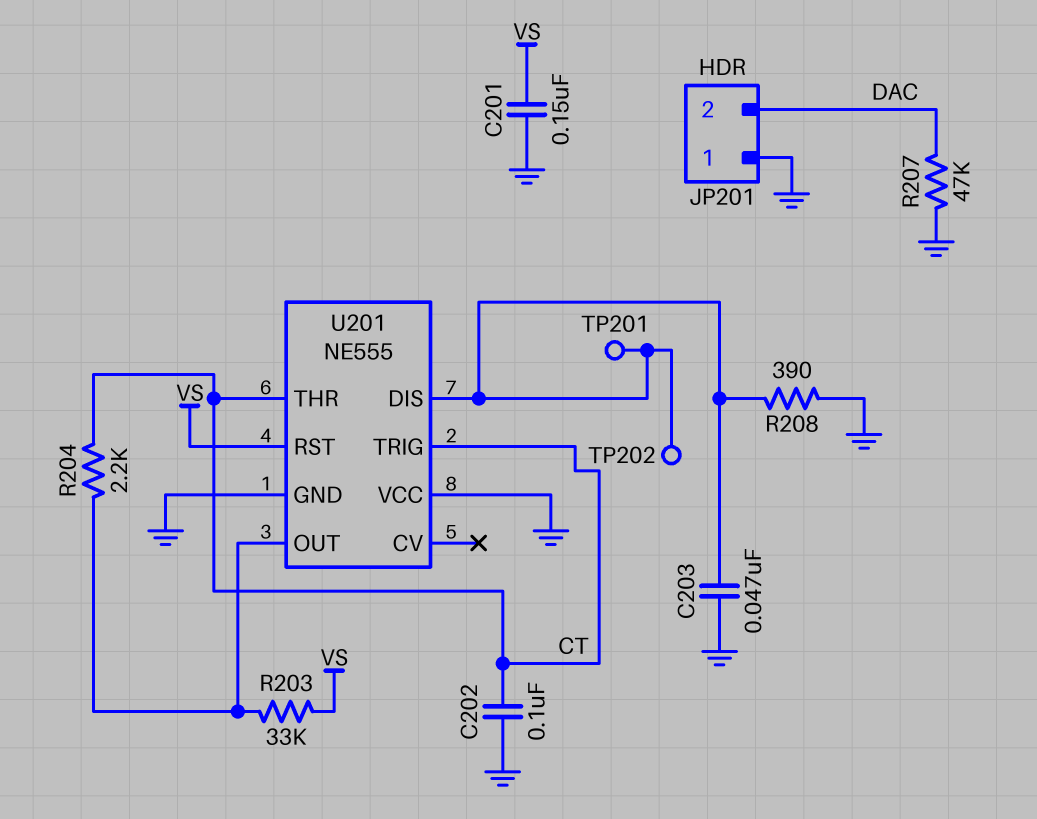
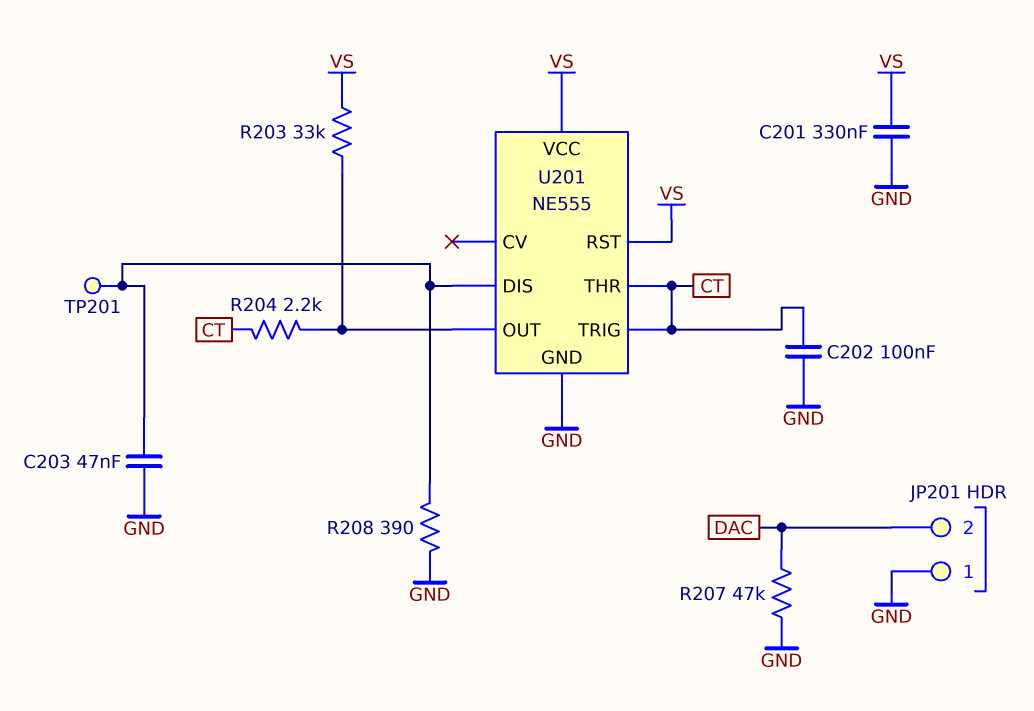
C201: 150nF (GND, VS) -> 330nF (GND, VS)
TP202: test point (U201/DIS) -> none
U201 pin VCC: GND -> VS

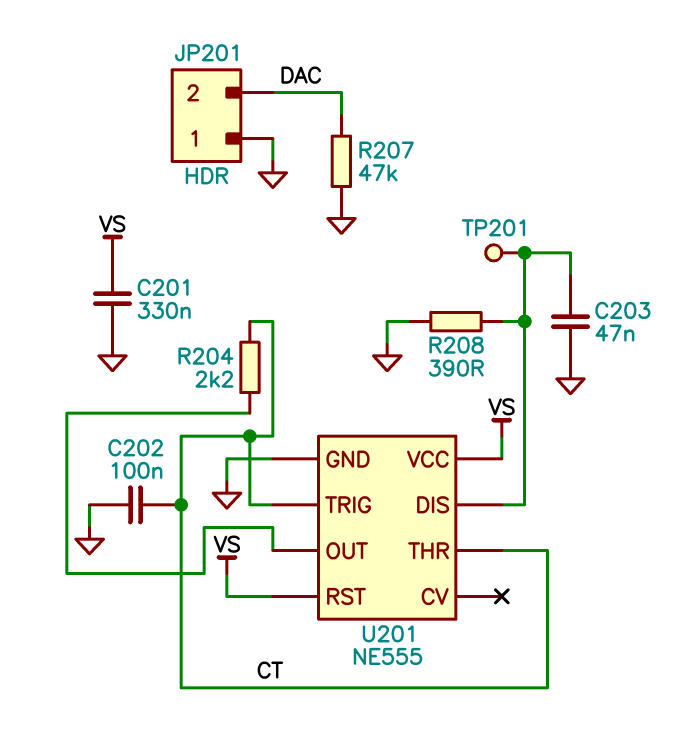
R203: 33k (U201/OUT, VS) -> none

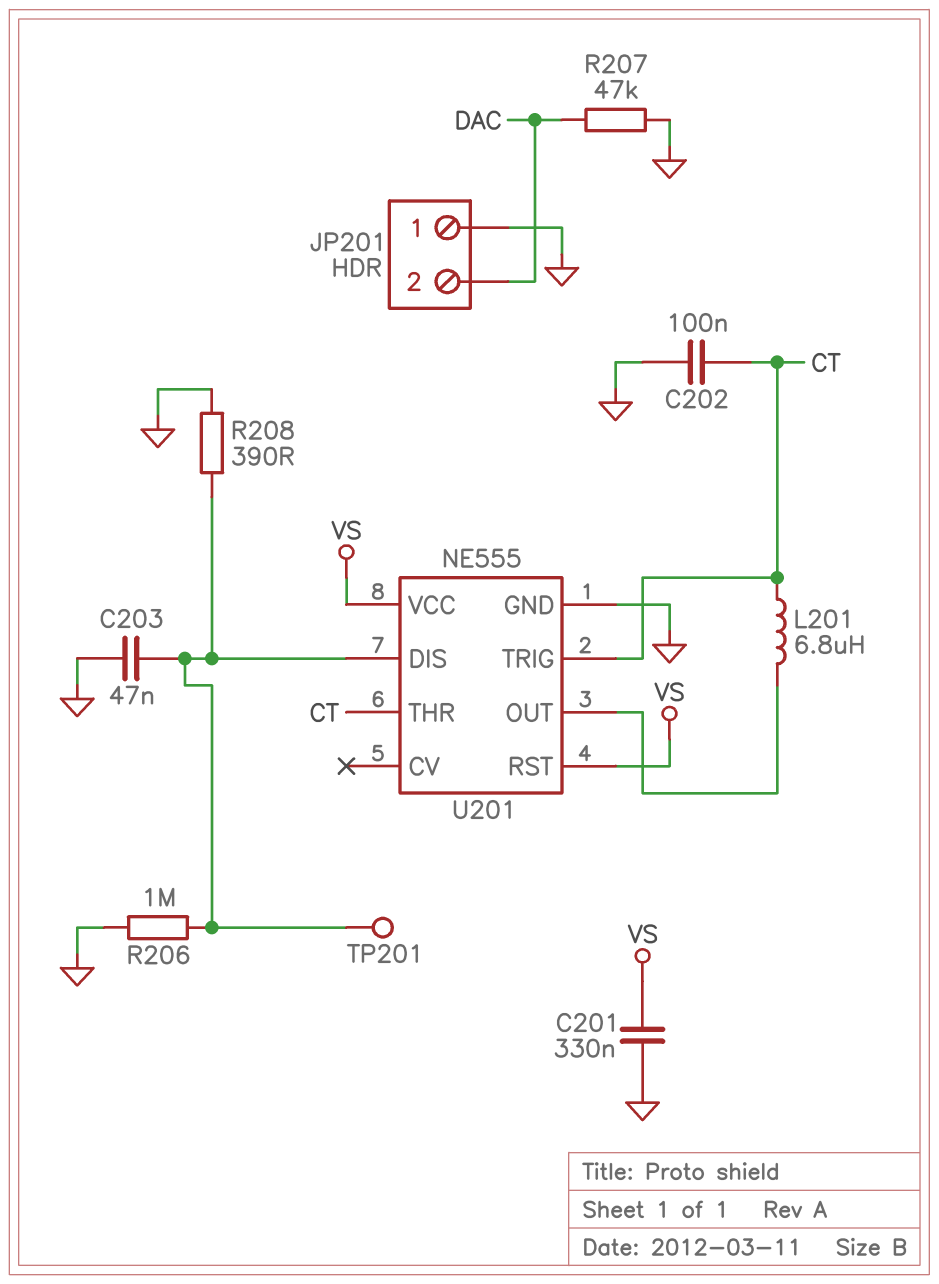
L201: none -> 6.8uH (CT, U201/OUT)
R204: 2.2k (CT, U201/OUT) -> none
R206: none -> 1M (GND, U201/DIS)

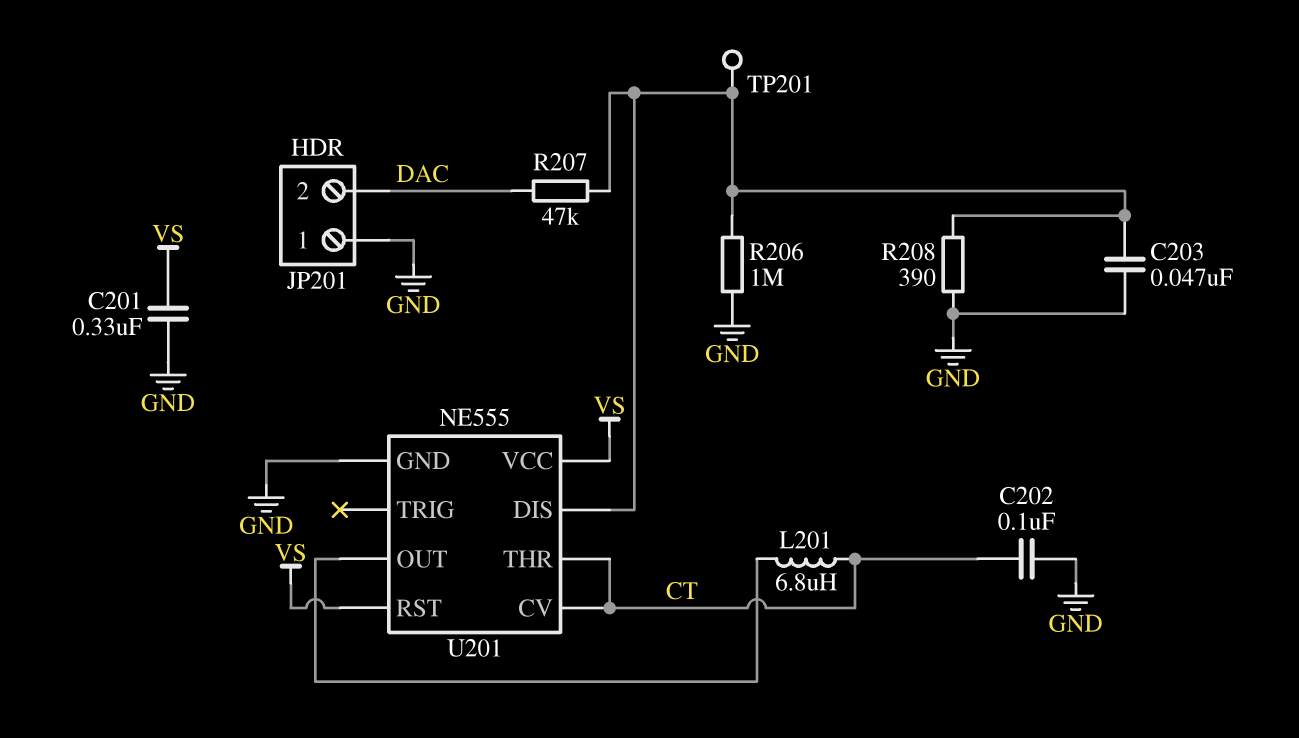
R207: 47k (DAC, GND) -> 47k (DAC, U201/DIS)
U201 pin CV: none -> CT
U201 pin TRIG: CT -> none

